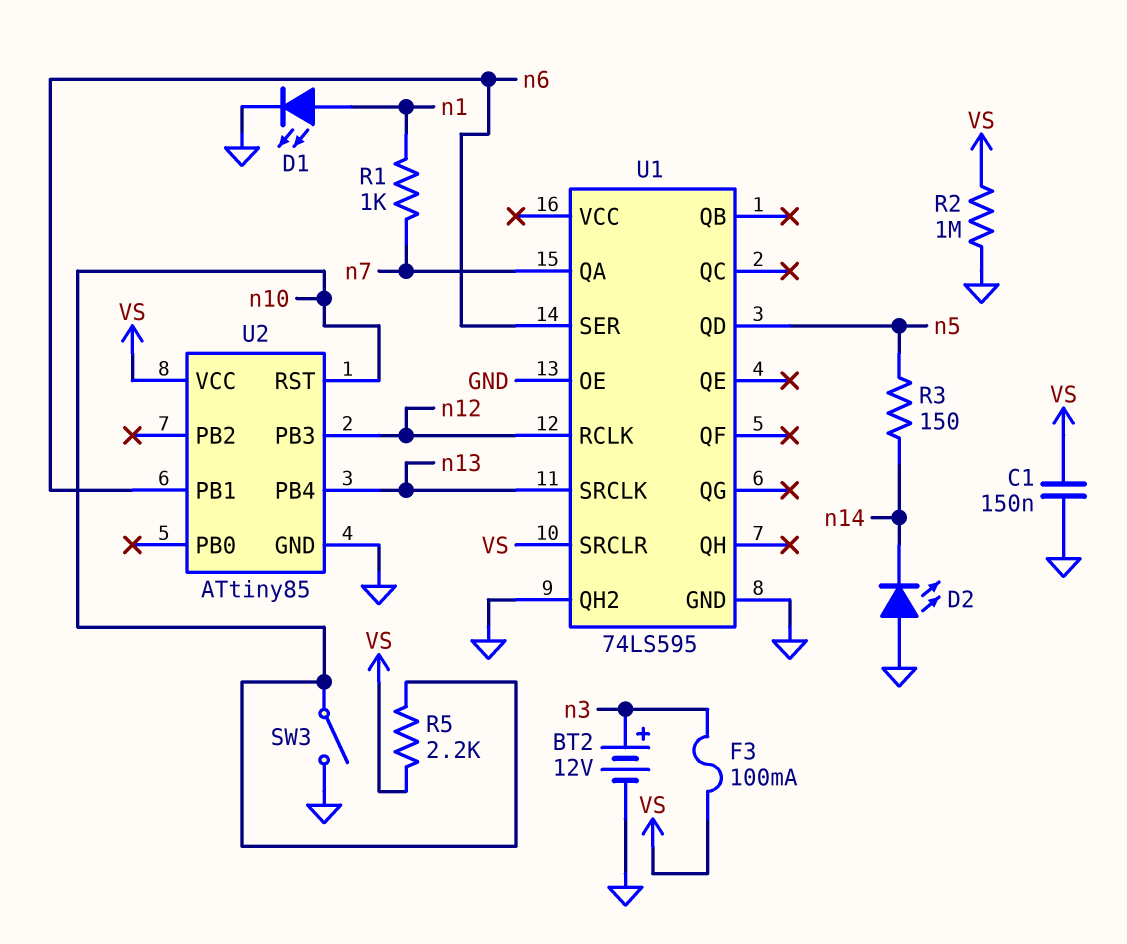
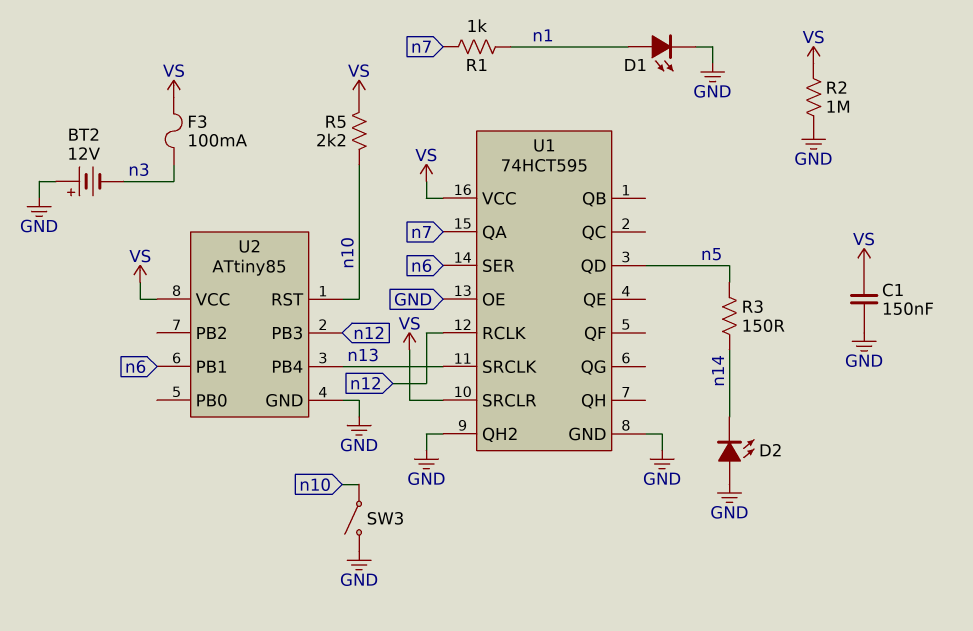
BT2: 12V (plus n3, minus GND) -> 12V (plus GND, minus n3)
U1: 74LS595 -> 74HCT595
U1 pin VCC: none -> VS

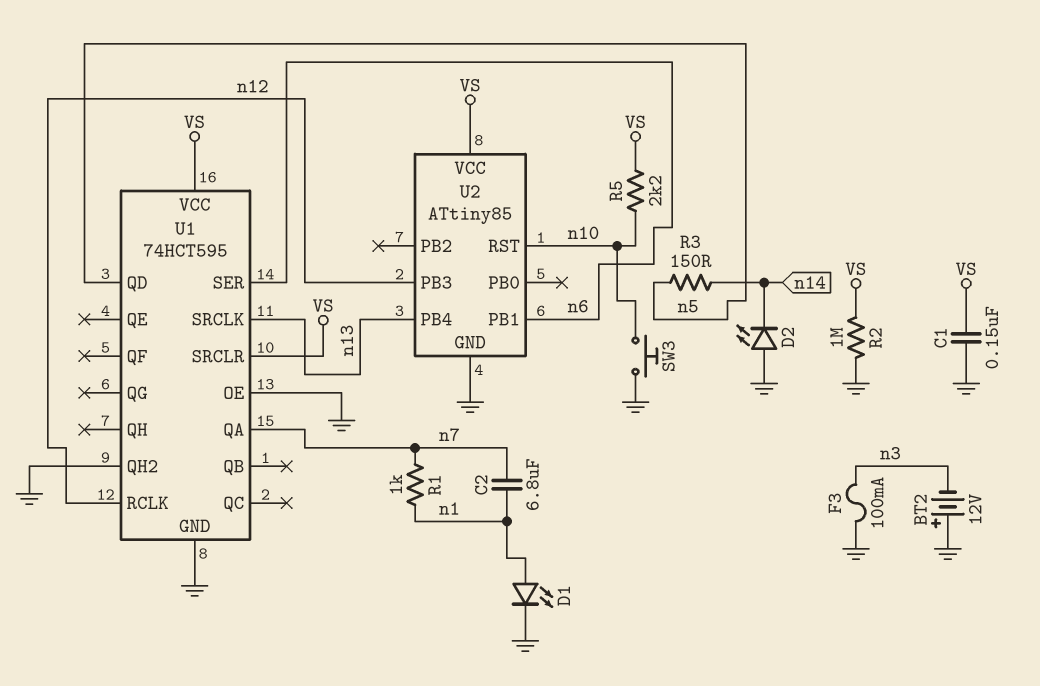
C2: none -> 6.8uF (n1, n7)
F3: 100mA (VS, n3) -> 100mA (GND, n3)
SW3: switch (GND, n10) -> button (GND, n10)

